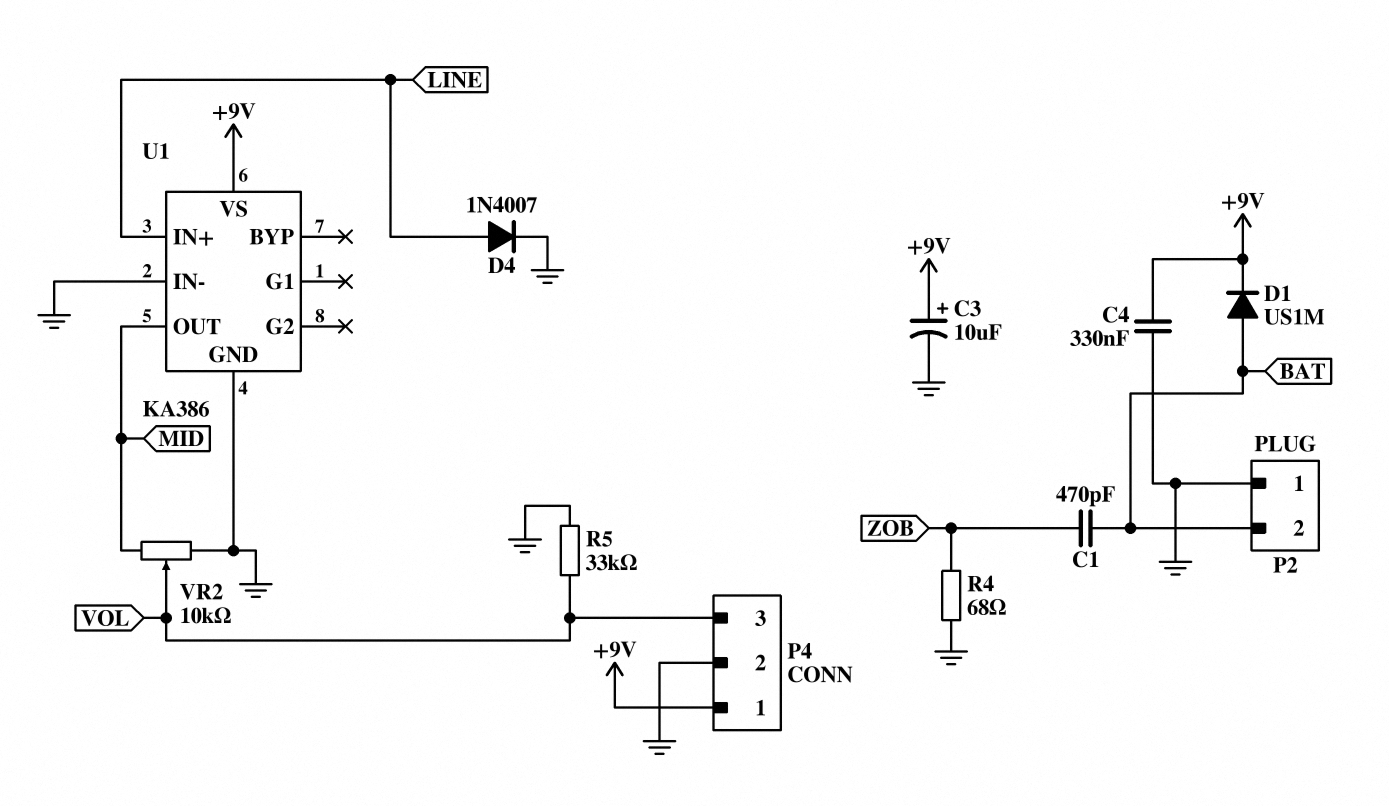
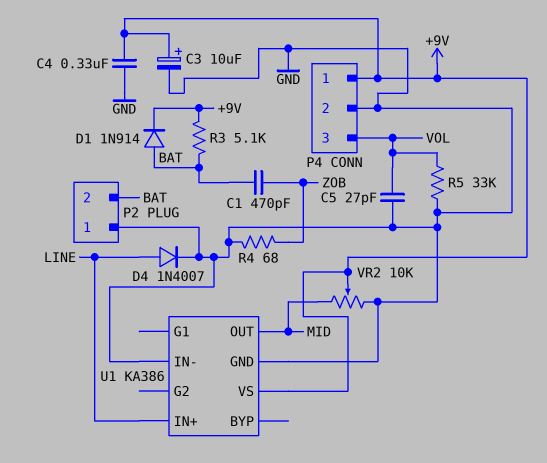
C5: none -> 27pF (GND, VOL)
D1: diode US1M (A BAT, K +9V) -> diode 1N914 (A BAT, K +9V)
R3: none -> 5.1k (+9V, BAT)
VR2: 10k (GND, MID, wiper VOL) -> 10k (GND, MID, wiper +9V)

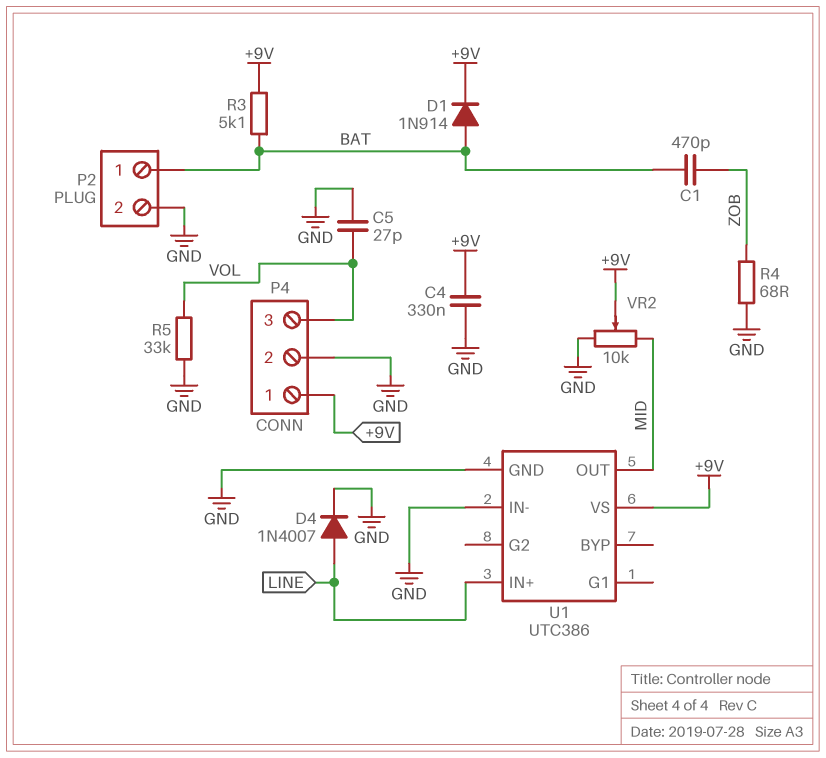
C3: 10uF (plus +9V, minus GND) -> none
P2 pin 1: GND -> BAT
P2 pin 2: BAT -> GND
U1: KA386 -> UTC386

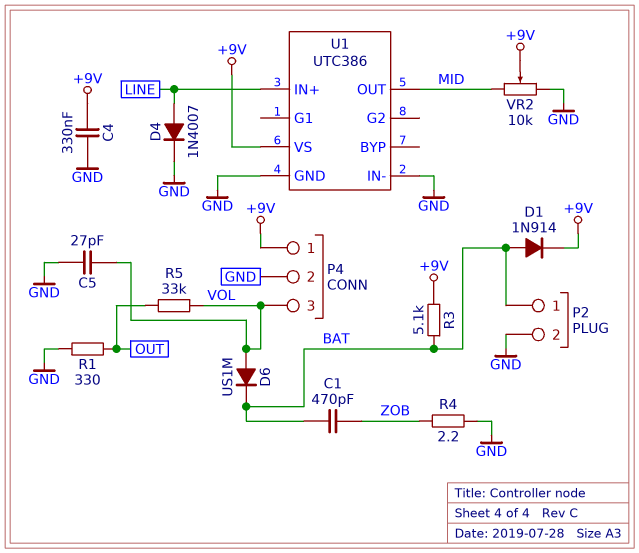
D6: none -> diode US1M (A VOL, K BAT)
R1: none -> 330 (GND, OUT)
R4: 68 (GND, ZOB) -> 2.2 (GND, ZOB)
R5: 33k (GND, VOL) -> 33k (OUT, VOL)

